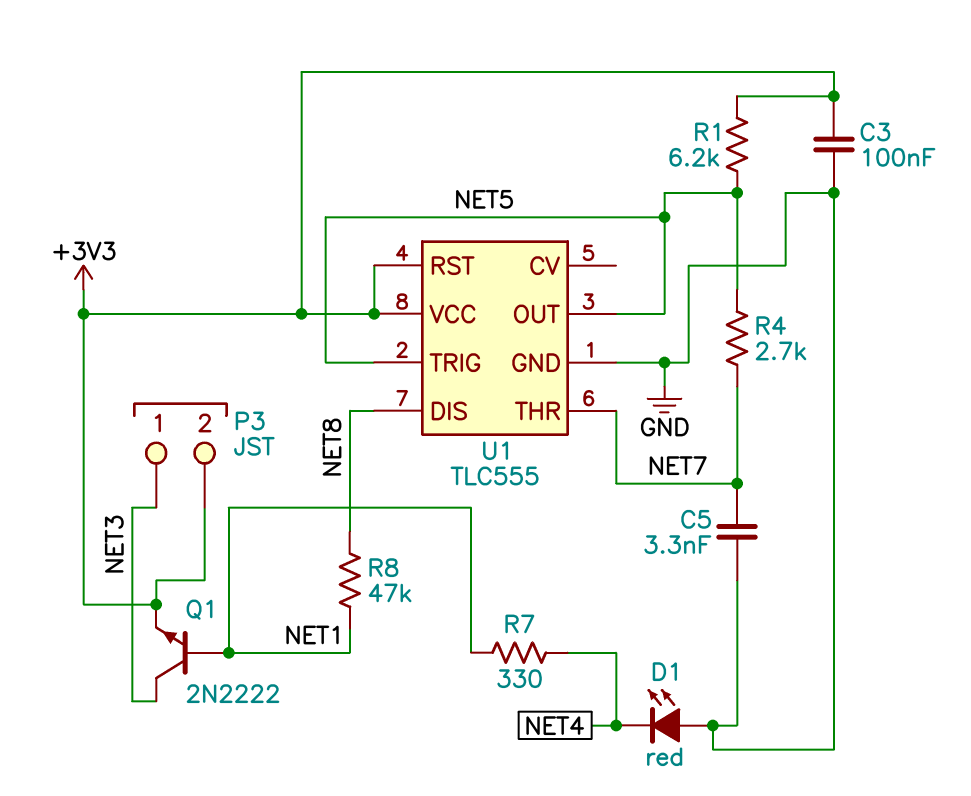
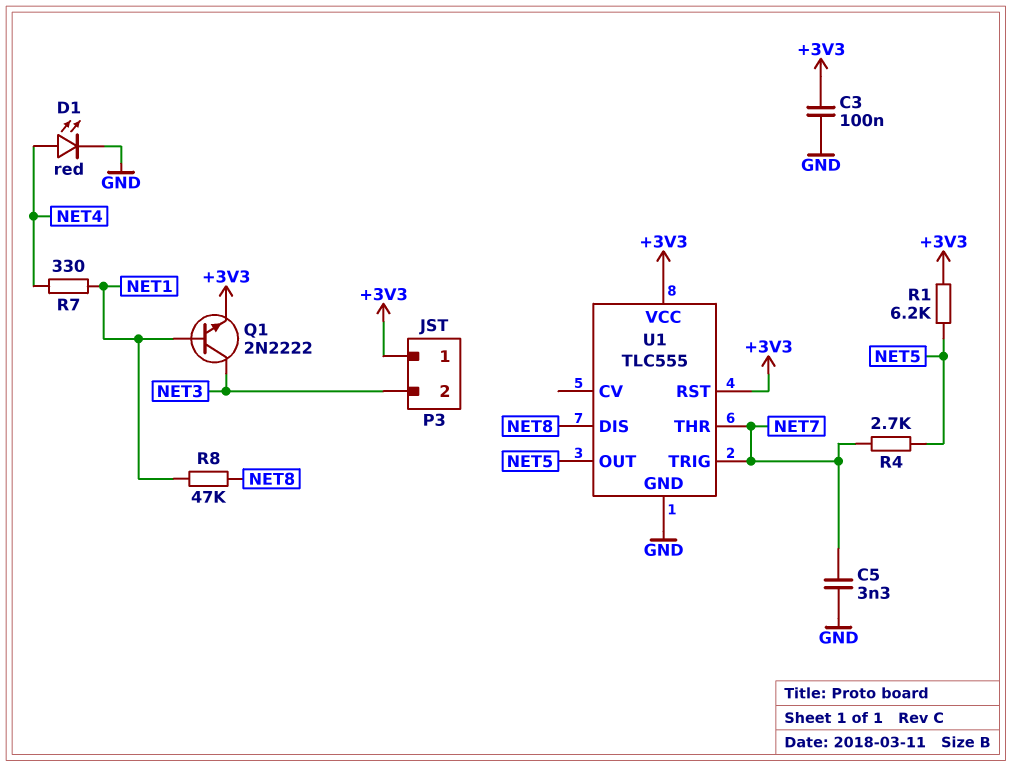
D1: LED red (A GND, K NET4) -> LED red (A NET4, K GND)
P3 pin 1: NET3 -> +3V3
P3 pin 2: +3V3 -> NET3
U1 pin TRIG: NET5 -> NET7

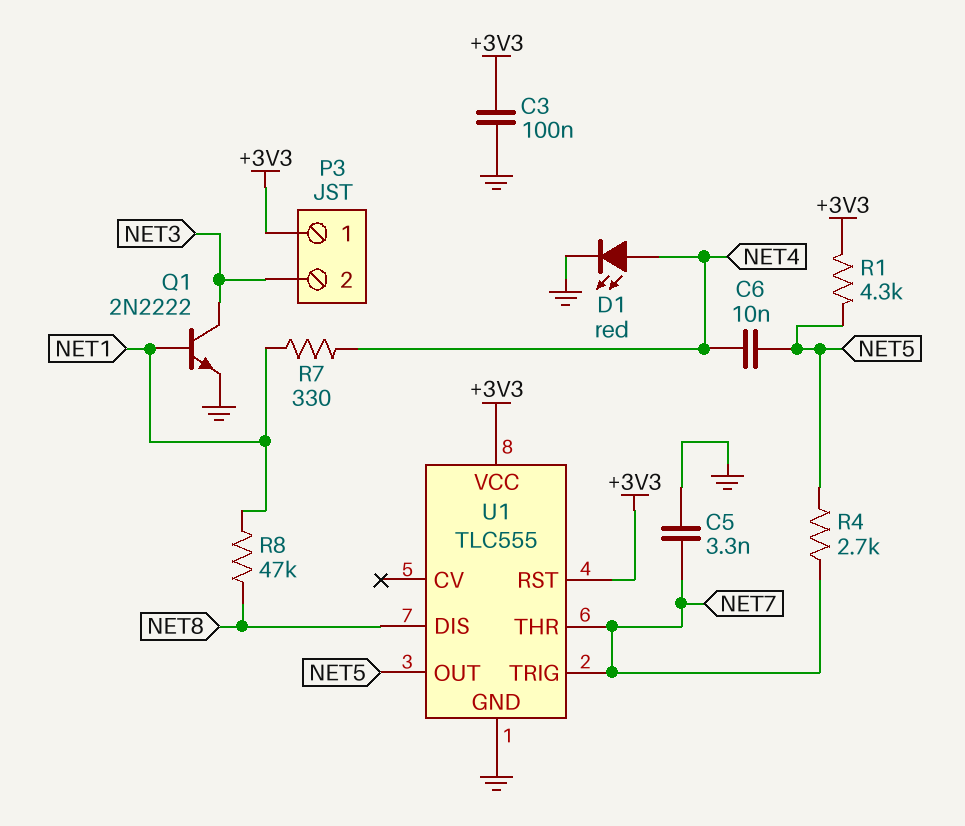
C6: none -> 10nF (NET4, NET5)
Q1: NPN 2N2222 (B NET1, C NET3, E +3V3) -> NPN 2N2222 (B NET1, C NET3, E GND)
R1: 6.2k (+3V3, NET5) -> 4.3k (+3V3, NET5)

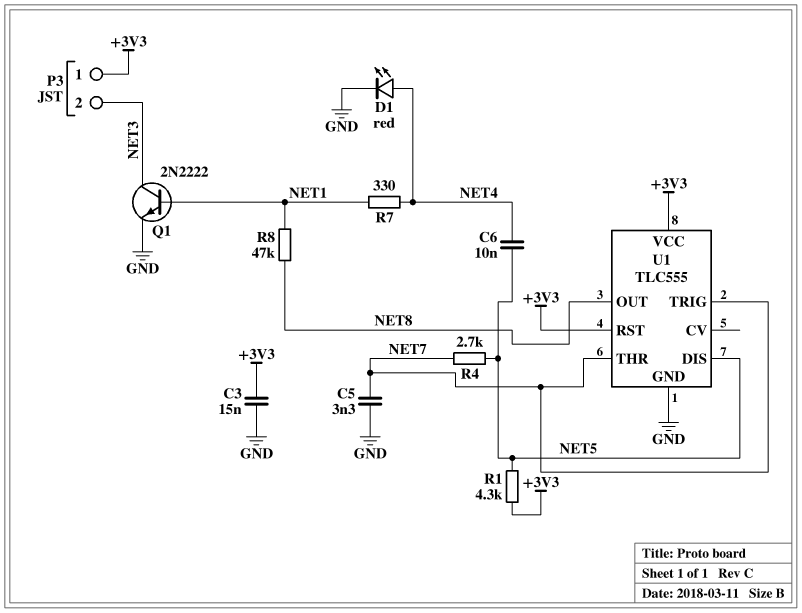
C3: 100nF (+3V3, GND) -> 15nF (+3V3, GND)
U1 pin DIS: NET8 -> NET5
U1 pin OUT: NET5 -> NET8

